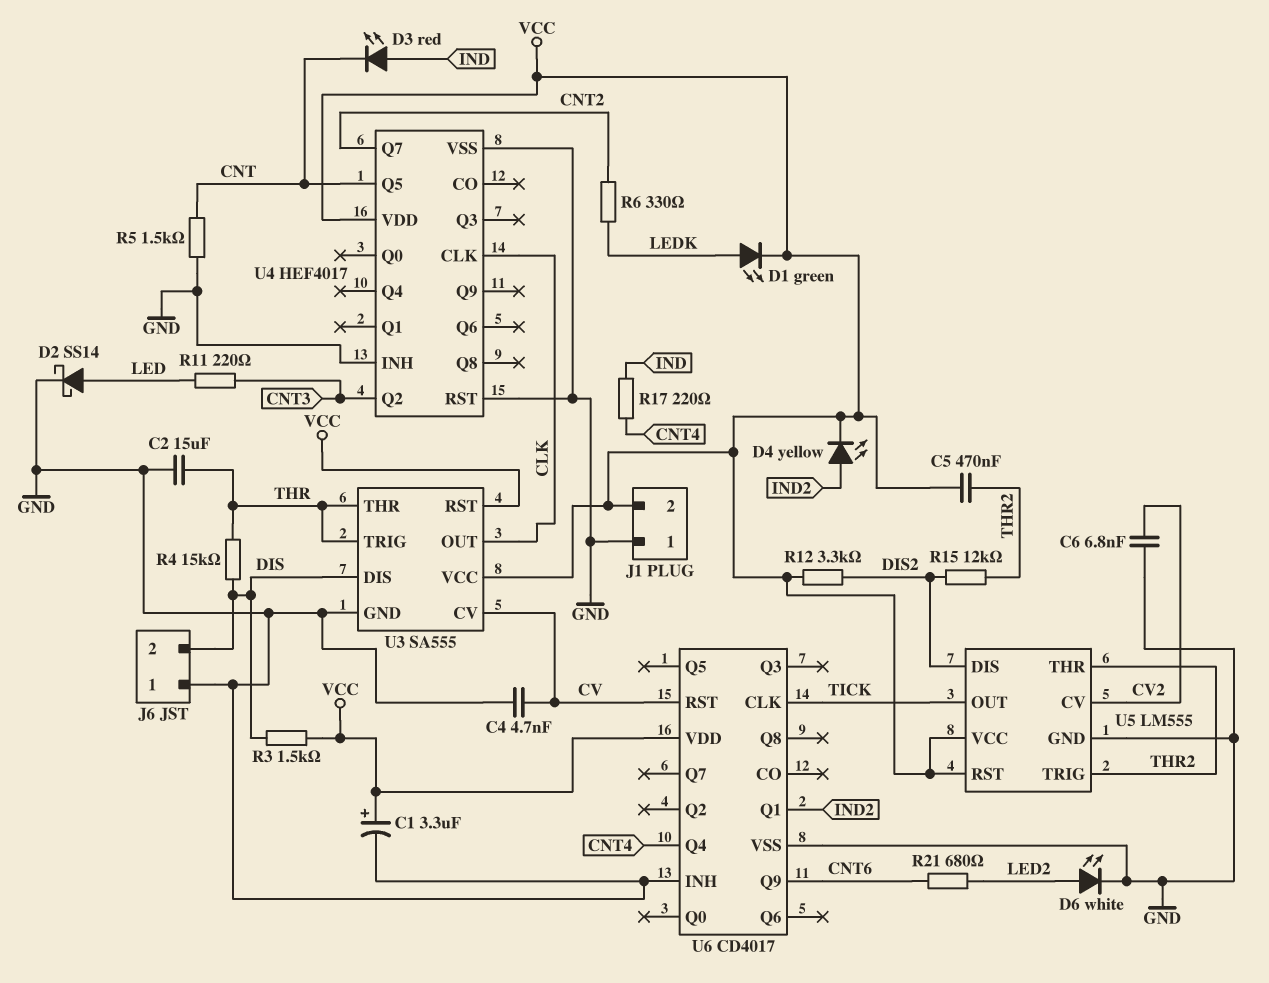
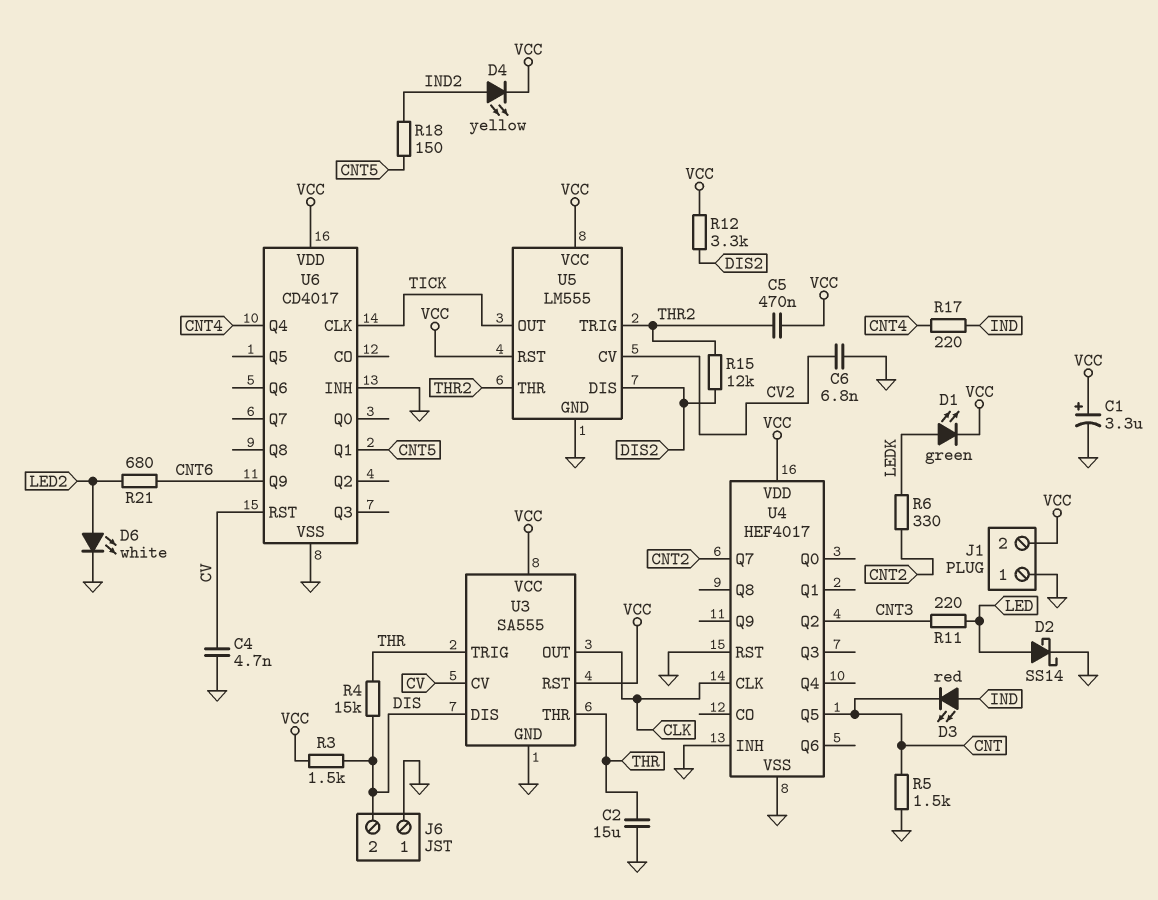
R18: none -> 150 (CNT5, IND2)
U6 pin Q1: IND2 -> CNT5

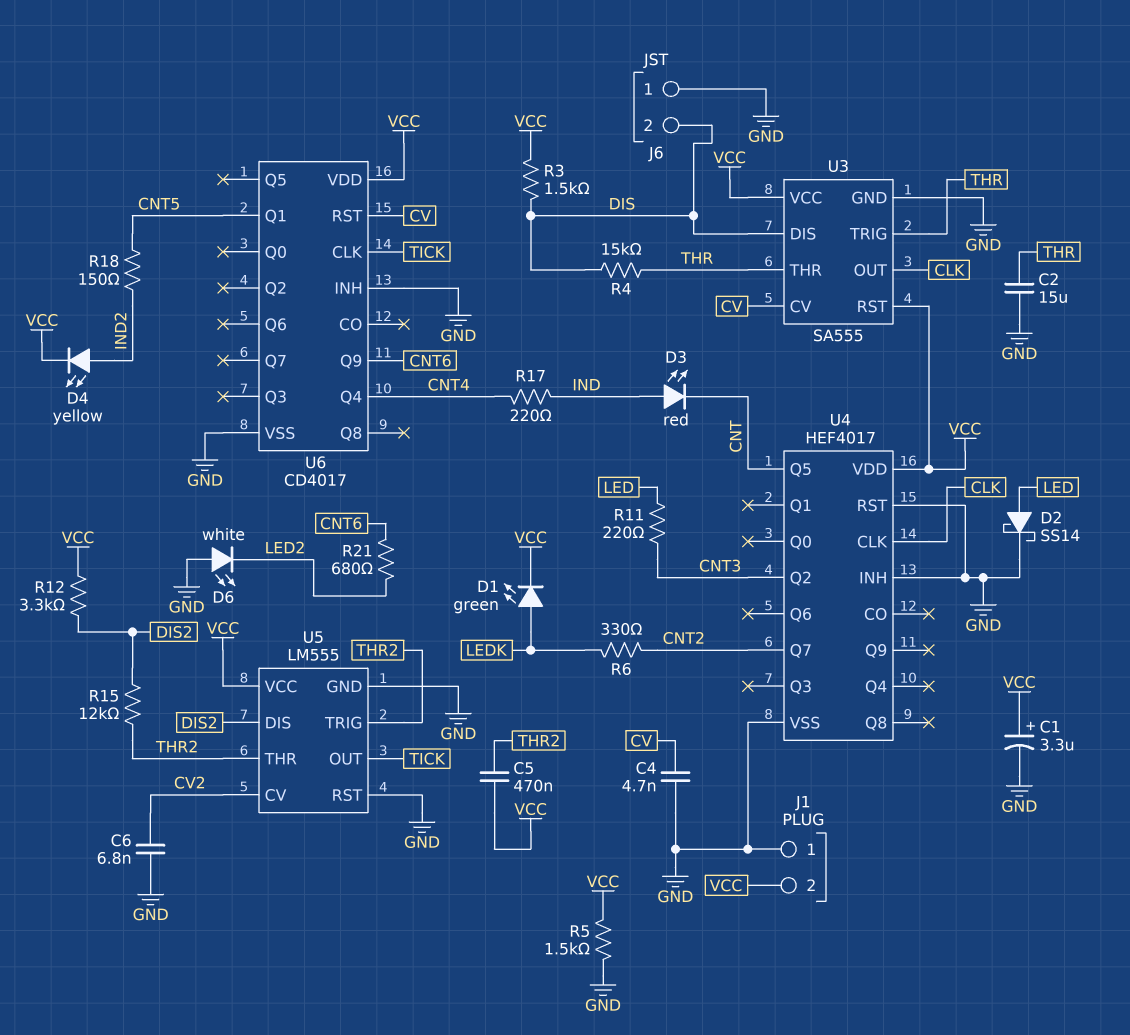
D6: LED white (A LED2, K GND) -> LED white (A GND, K LED2)
R5: 1.5k (CNT, GND) -> 1.5k (GND, VCC)
U5 pin RST: VCC -> GND

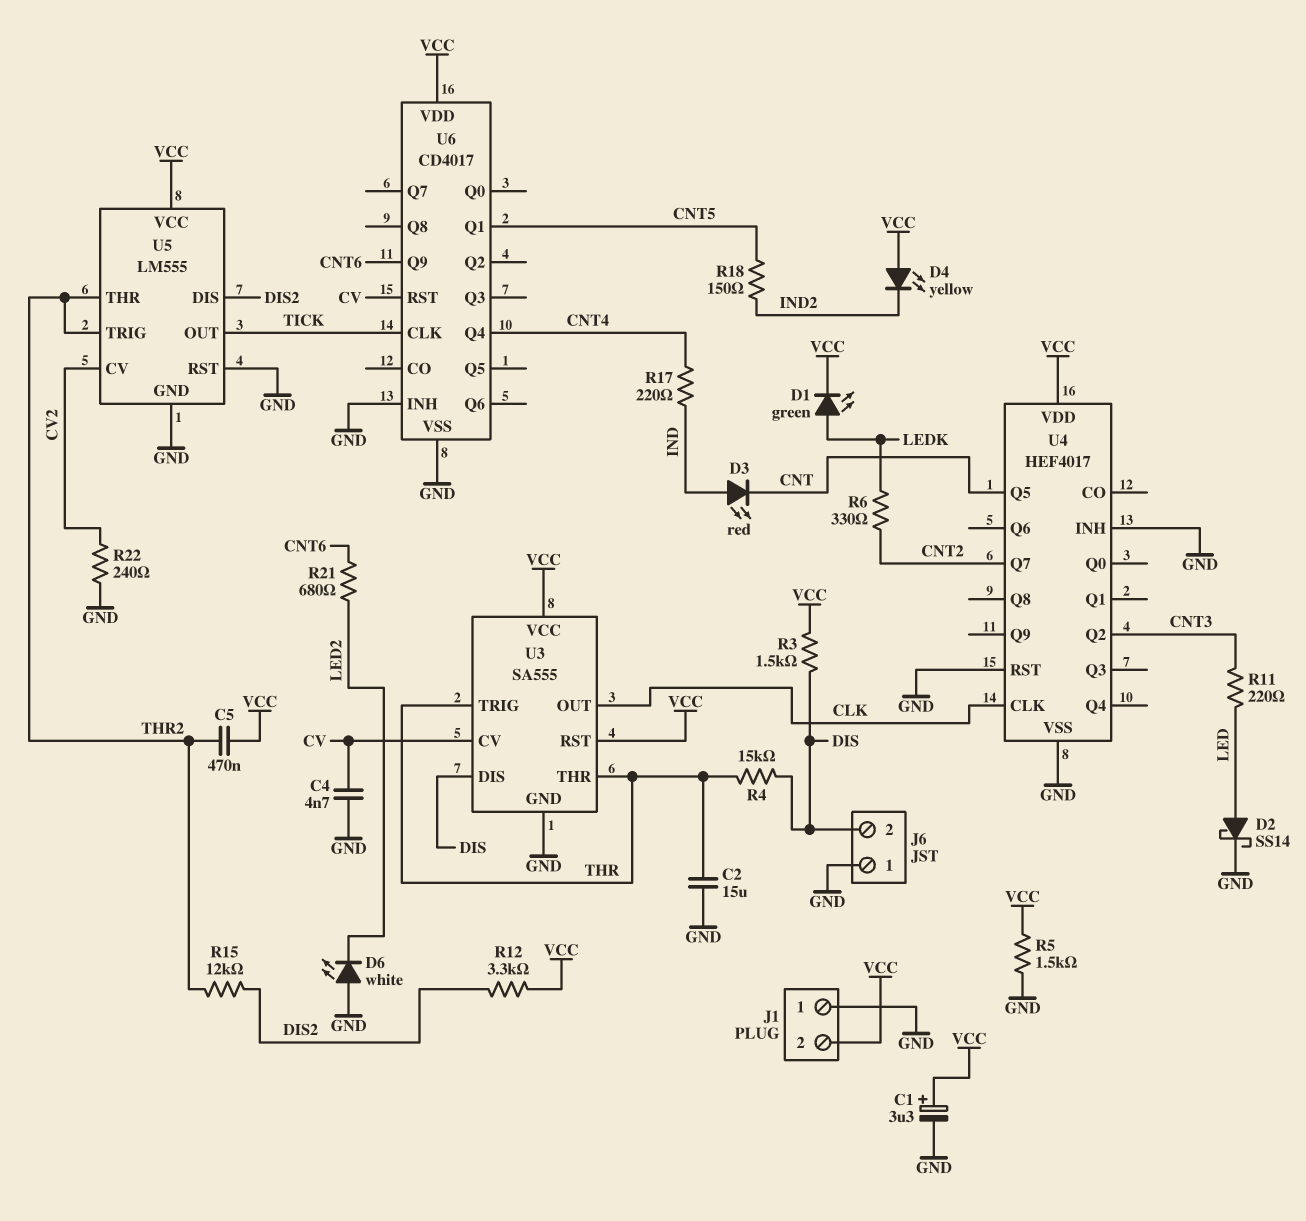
C6: 6.8nF (CV2, GND) -> none
D4: LED yellow (A IND2, K VCC) -> LED yellow (A VCC, K IND2)
R22: none -> 240 (CV2, GND)

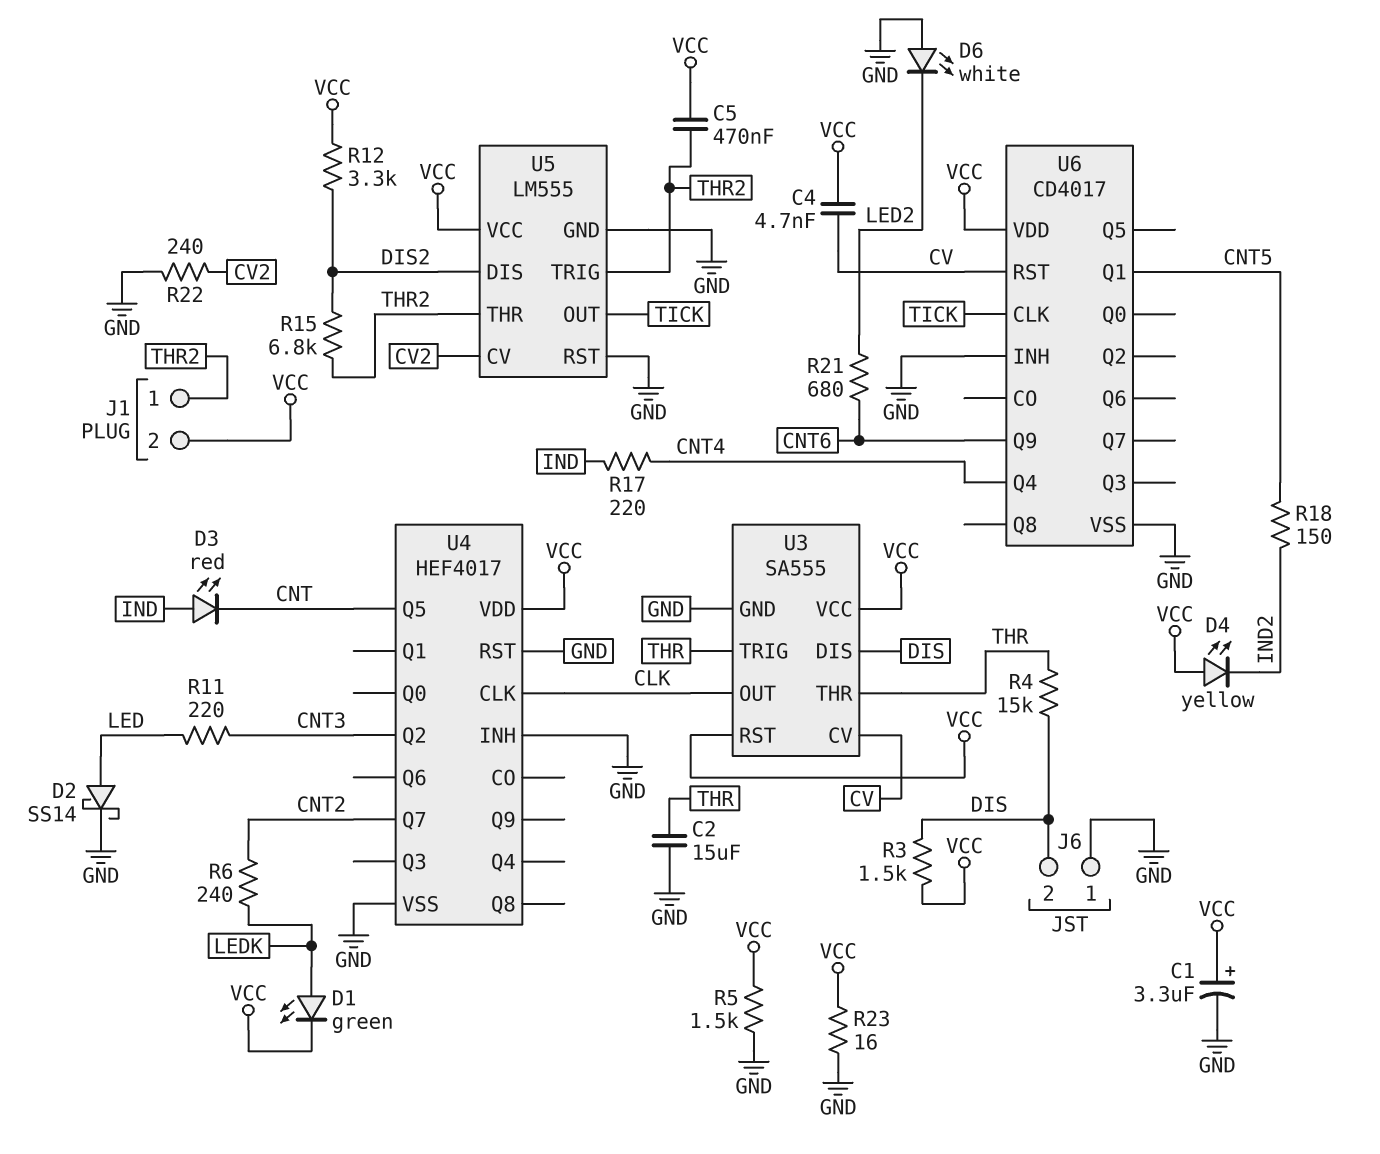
C4: 4.7nF (CV, GND) -> 4.7nF (CV, VCC)
J1 pin 1: GND -> THR2
R6: 330 (CNT2, LEDK) -> 240 (CNT2, LEDK)
R15: 12k (DIS2, THR2) -> 6.8k (DIS2, THR2)
R23: none -> 16 (GND, VCC)

